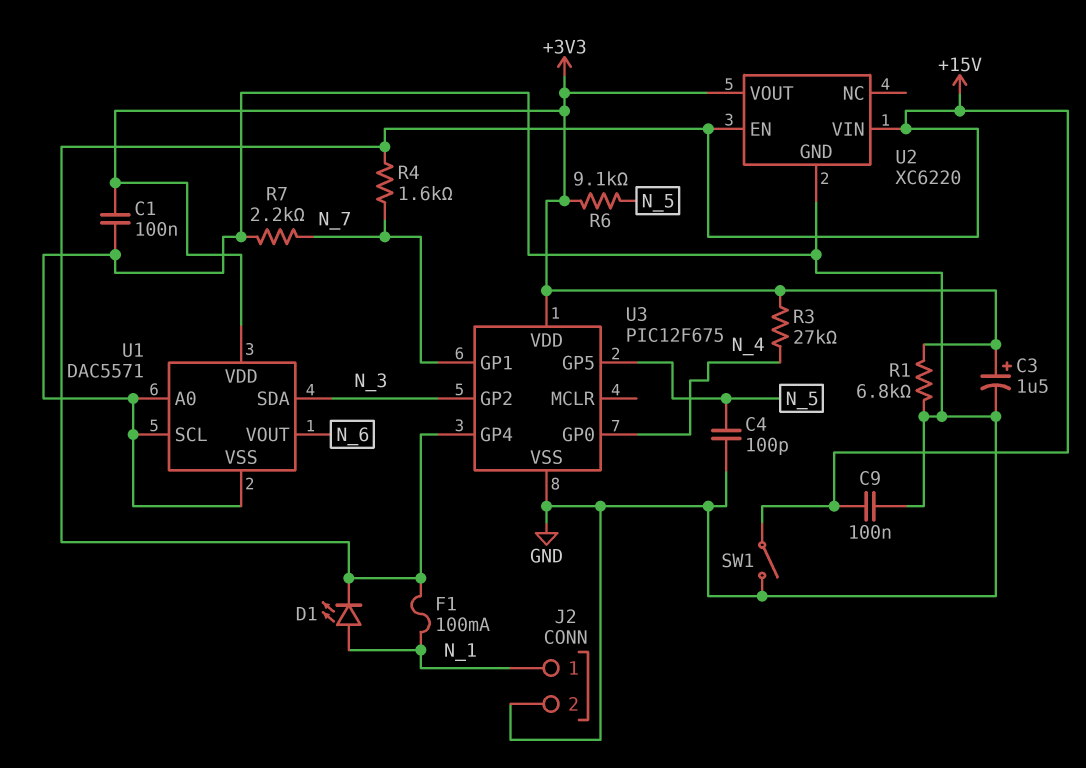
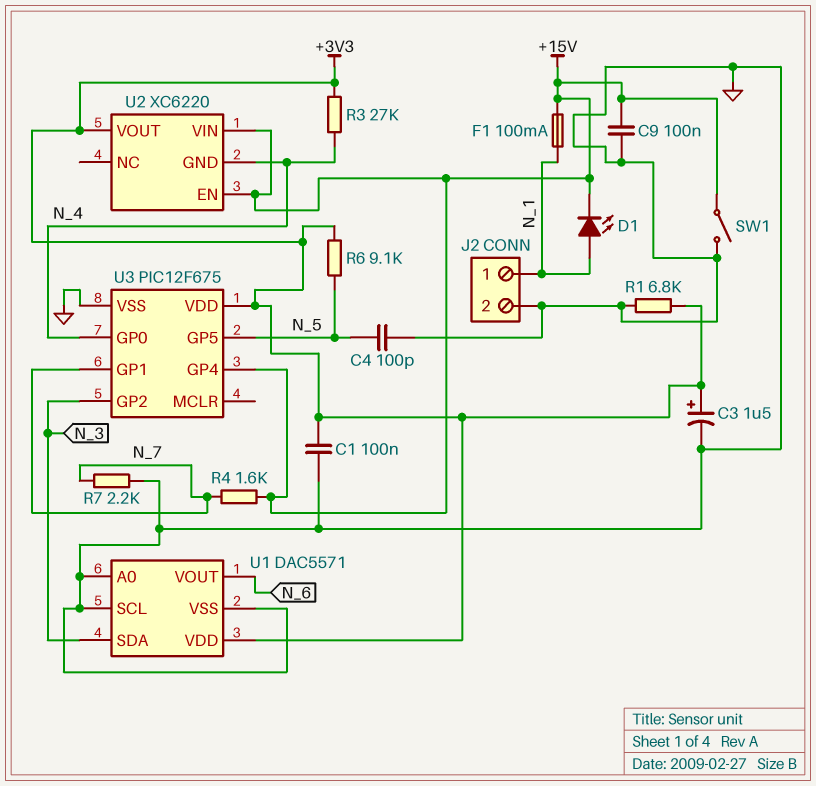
U2 pin GND: GND -> N_4

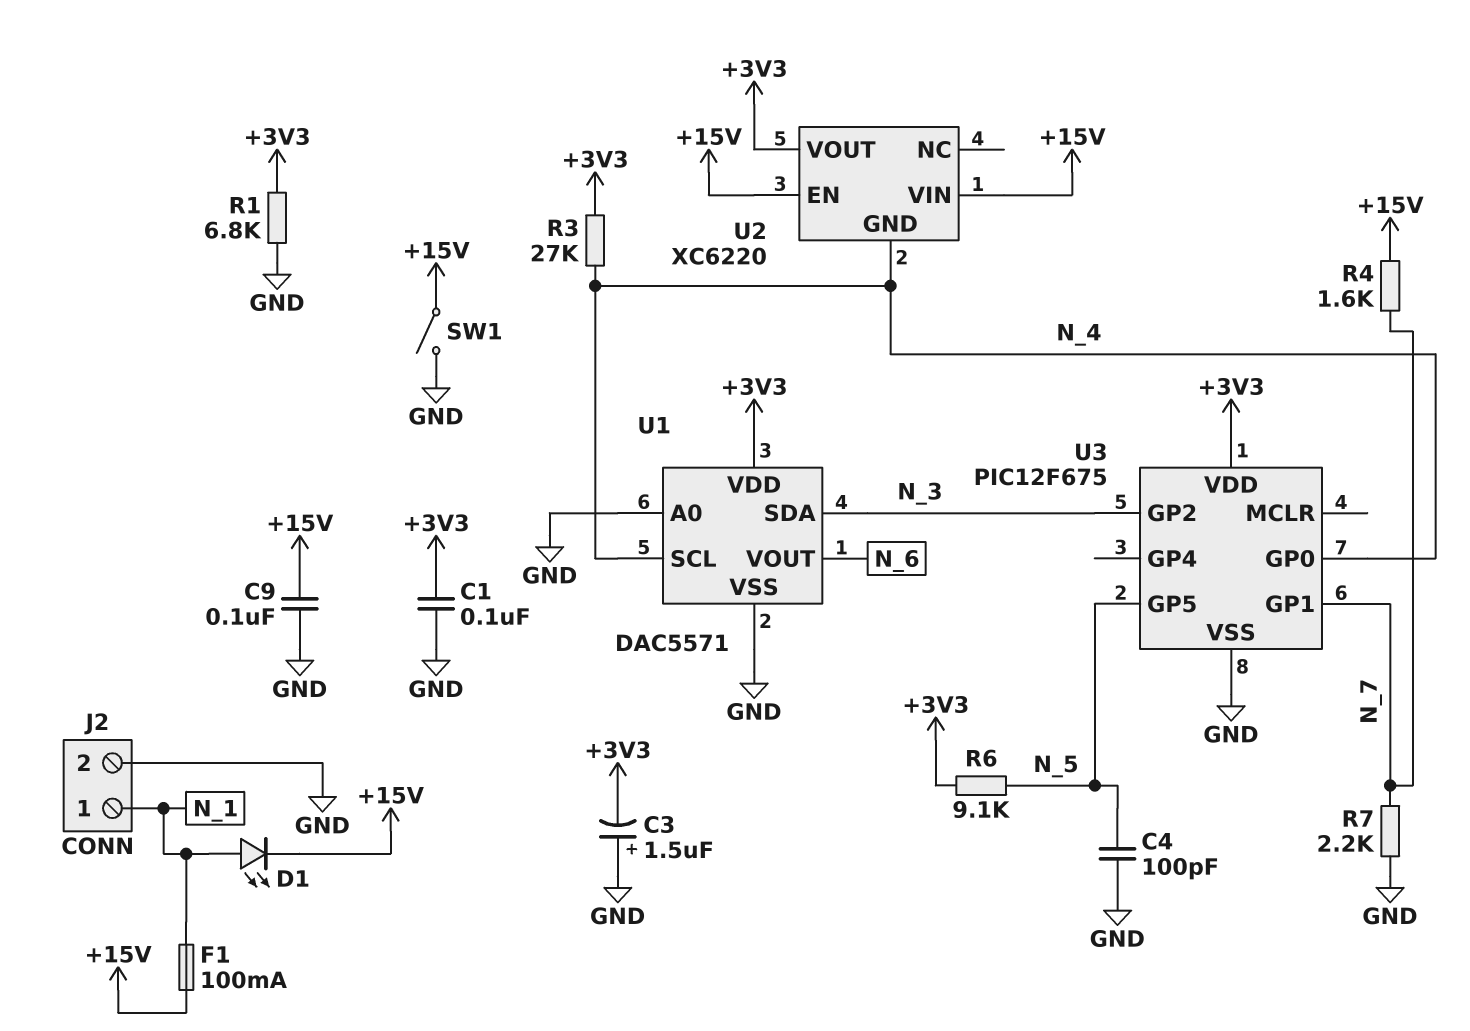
C3: 1.5uF (plus +3V3, minus GND) -> 1.5uF (plus GND, minus +3V3)
U1 pin SCL: GND -> N_4
U3 pin GP4: +15V -> none

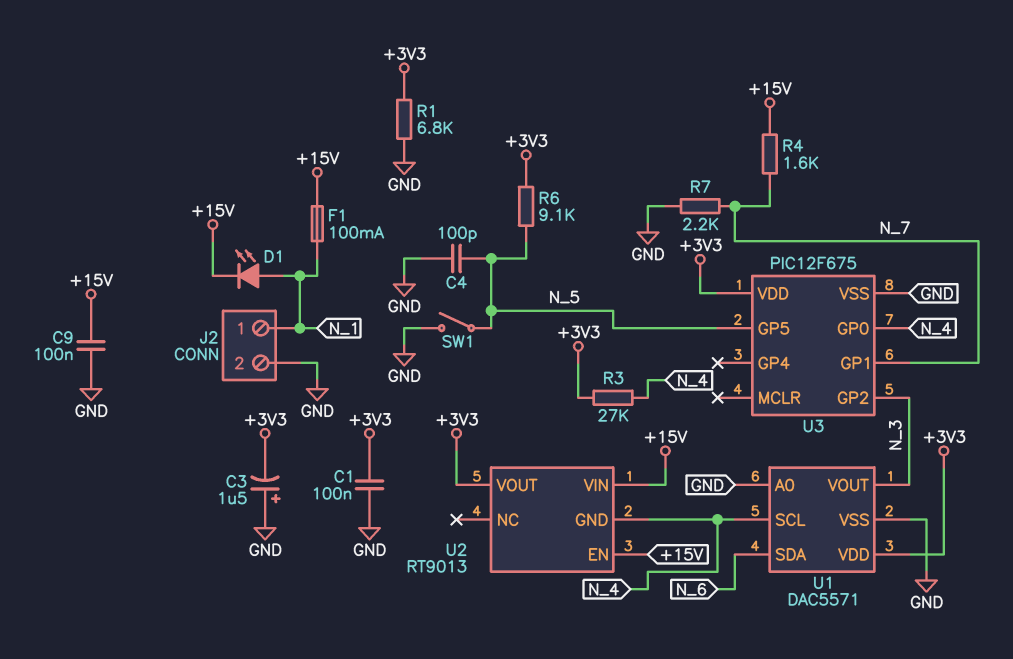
SW1: switch (+15V, GND) -> switch (GND, N_5)
U1 pin SDA: N_3 -> N_6
U1 pin VOUT: N_6 -> N_3
U2: XC6220 -> RT9013

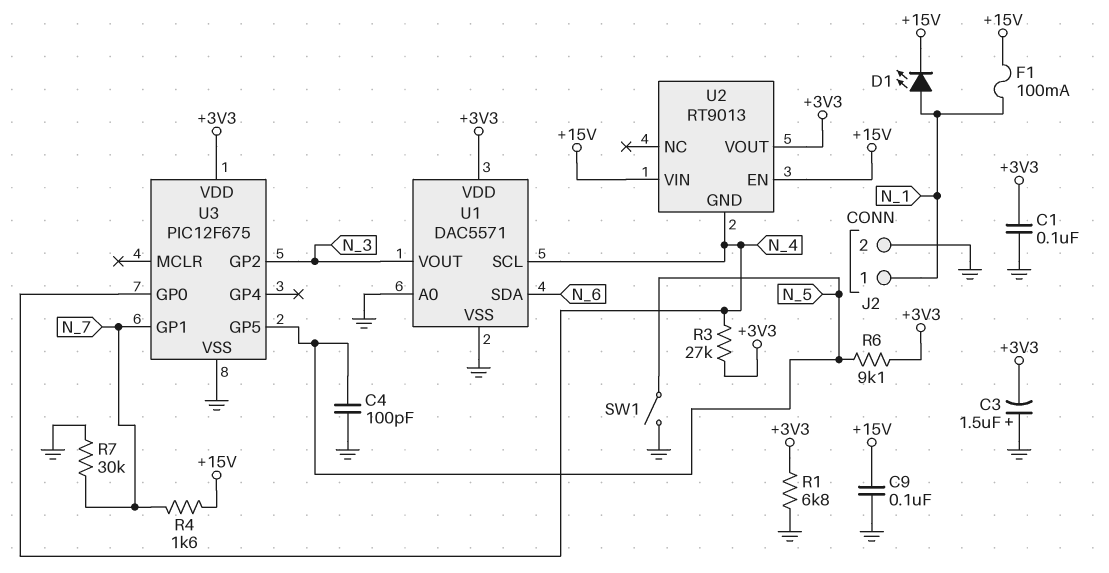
R7: 2.2k (GND, N_7) -> 30k (GND, N_7)

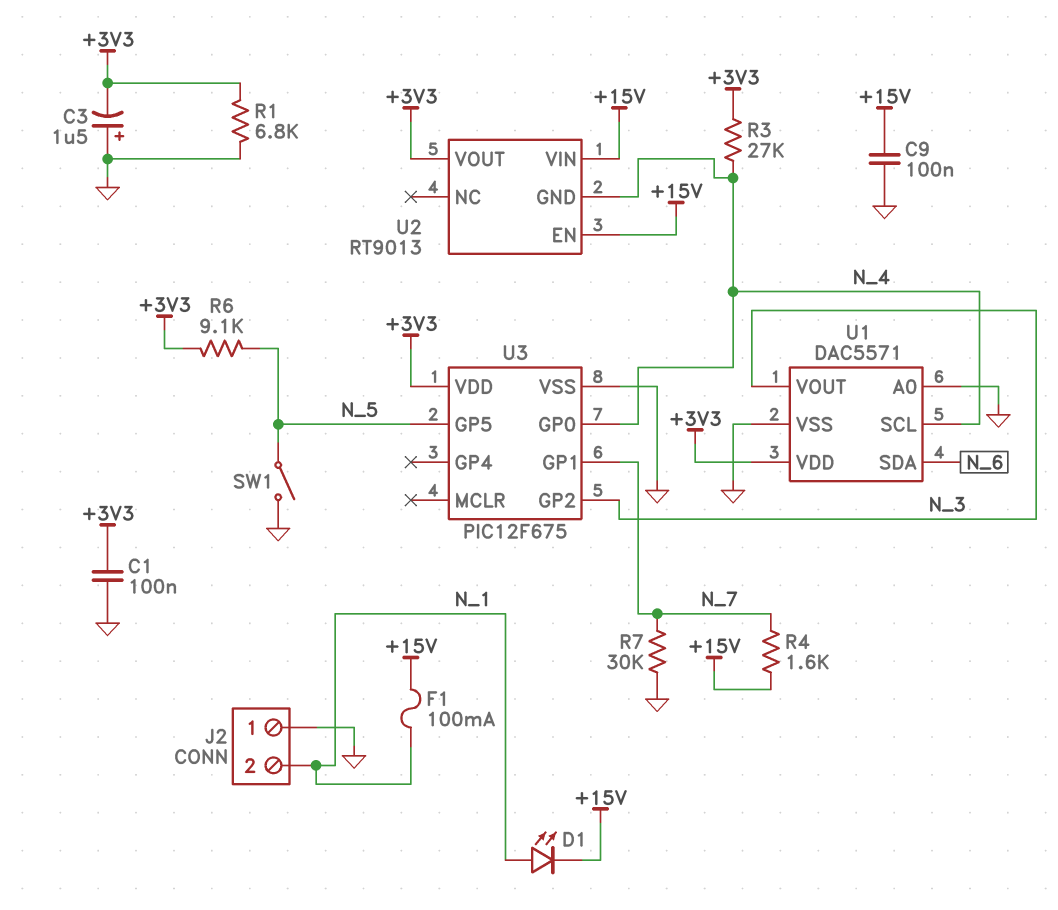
C4: 100pF (GND, N_5) -> none
J2 pin 1: N_1 -> GND
J2 pin 2: GND -> N_1

